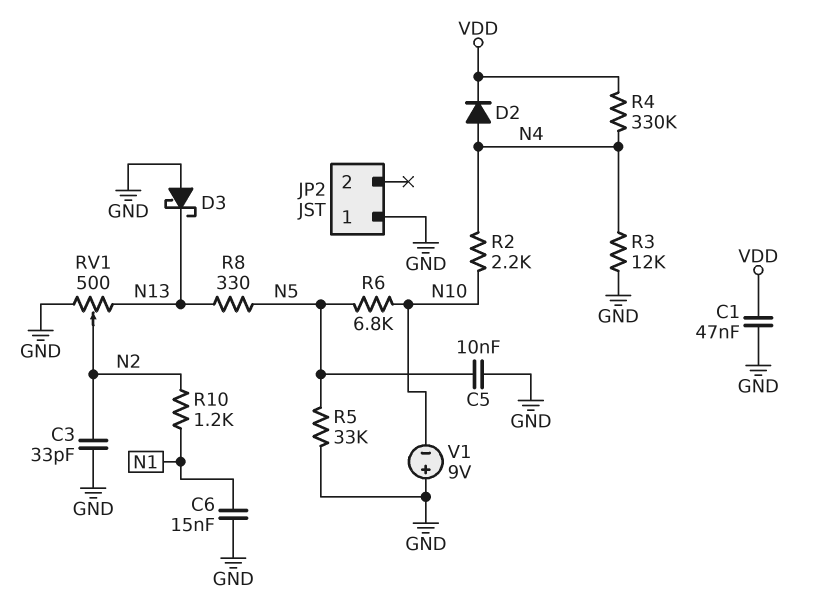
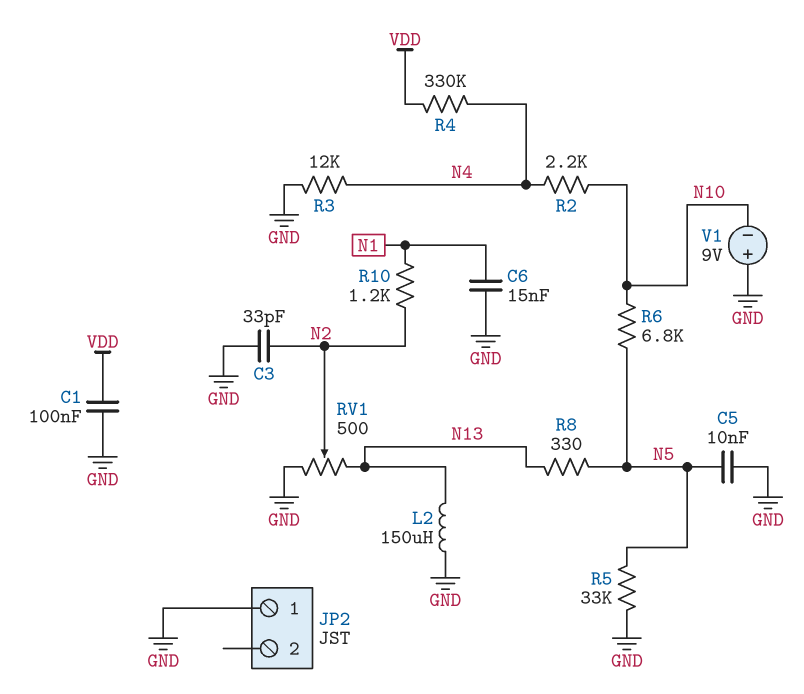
C1: 47nF (GND, VDD) -> 100nF (GND, VDD)
D2: diode (A N4, K VDD) -> none
D3: schottky (A GND, K N13) -> none
L2: none -> 150uH (GND, N13)

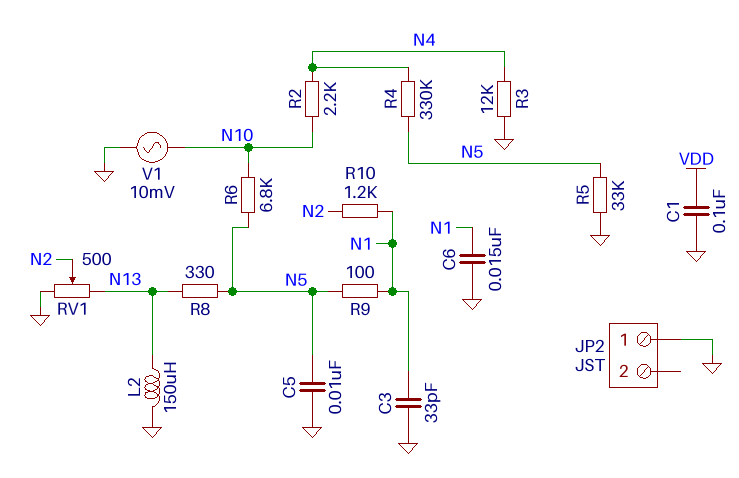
C3: 33pF (GND, N2) -> 33pF (GND, N1)
R4: 330k (N4, VDD) -> 330k (N4, N5)
R9: none -> 100 (N1, N5)
V1: 9V (plus GND, minus N10) -> AC 10mV (GND, N10)

